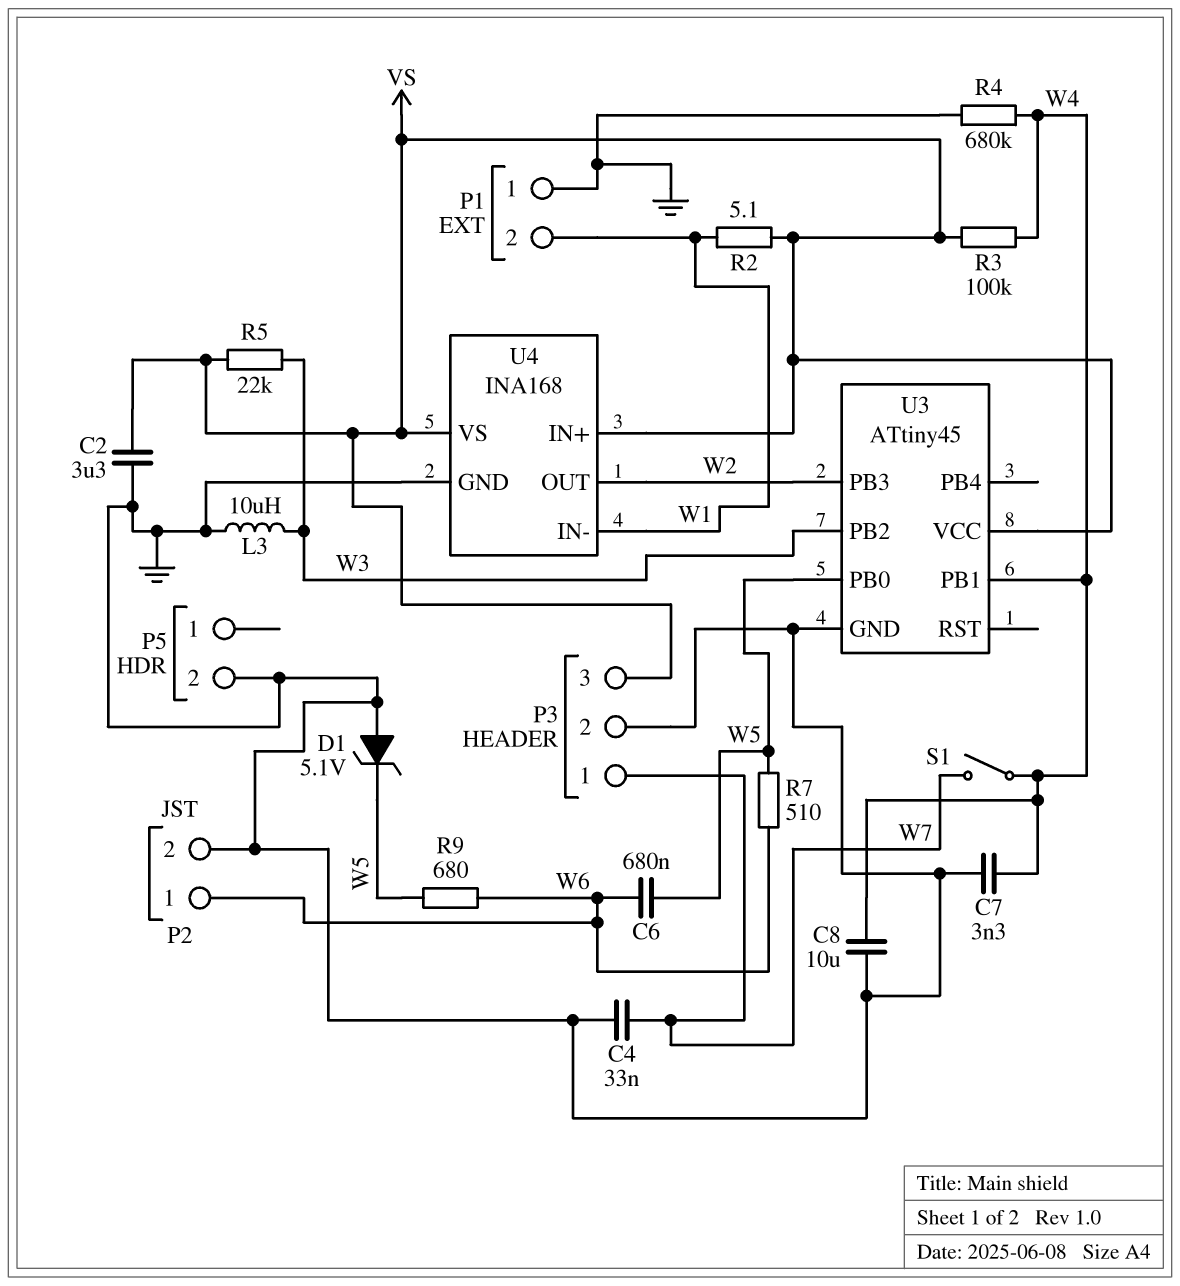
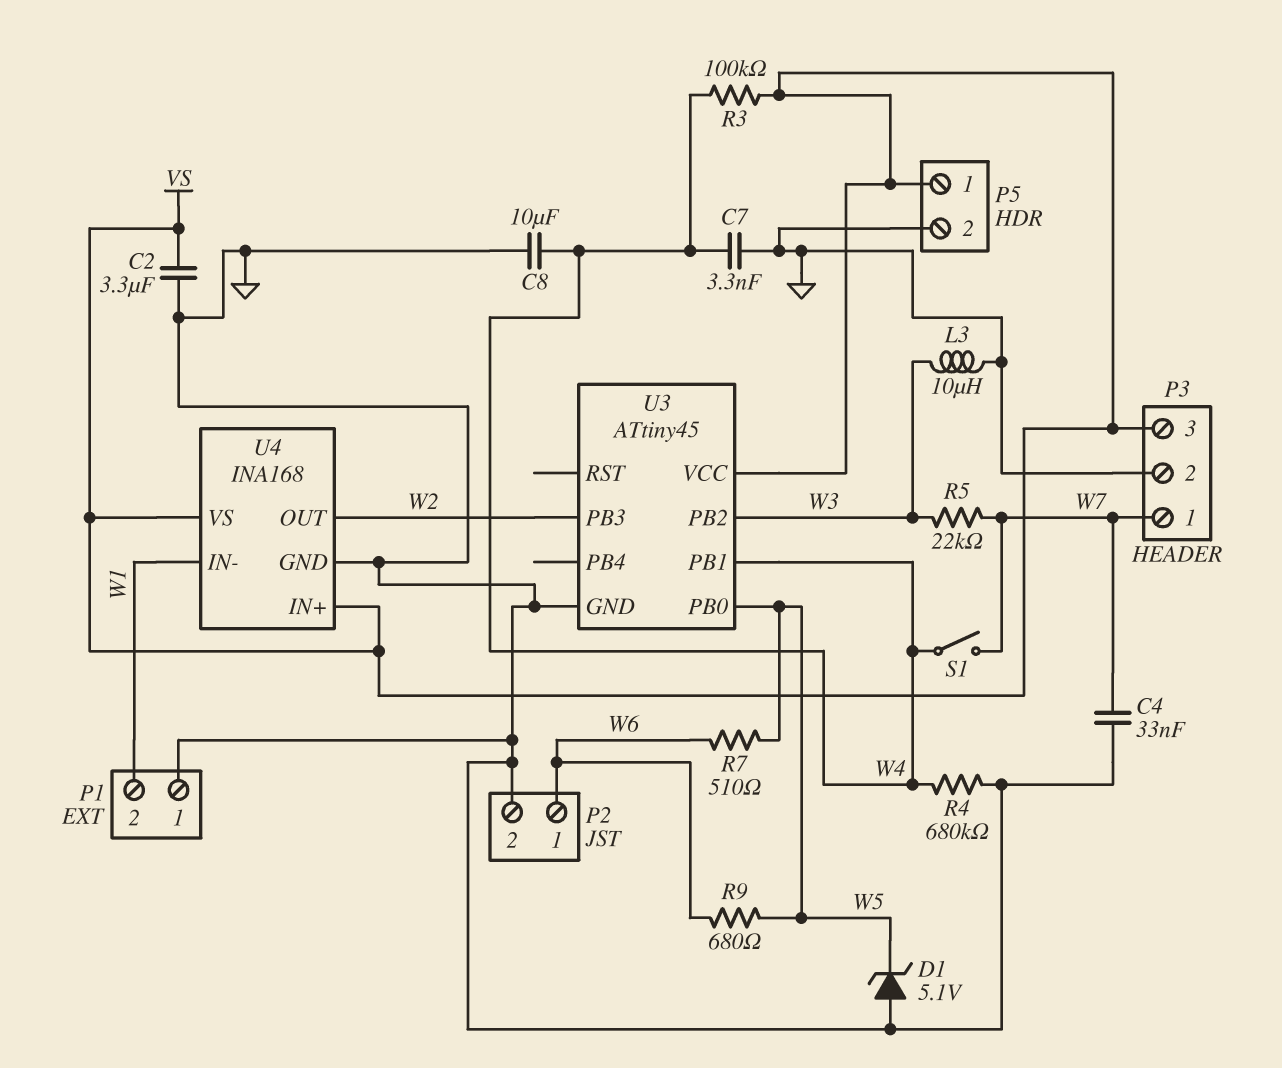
C6: 680nF (W5, W6) -> none
P5 pin 1: none -> VS
R2: 5.1 (VS, W1) -> none
R5: 22k (VS, W3) -> 22k (W3, W7)

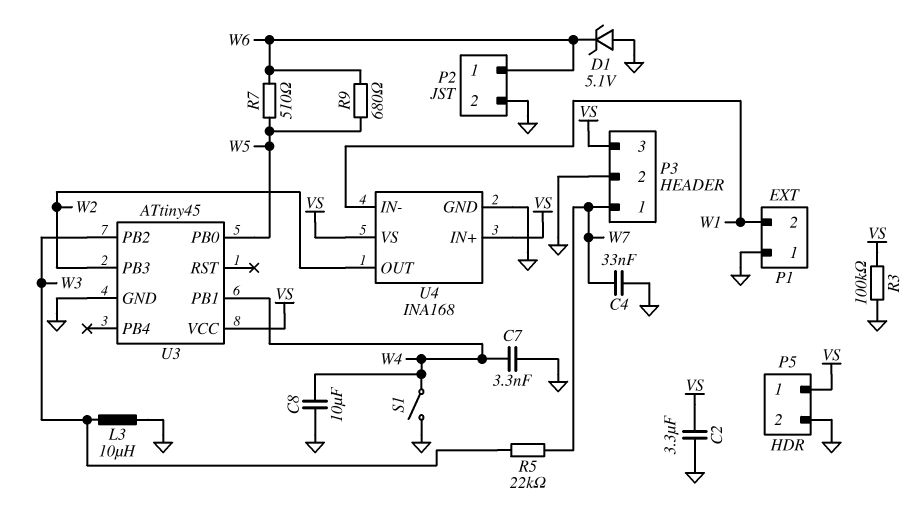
D1: zener 5.1V (A GND, K W5) -> zener 5.1V (A GND, K W6)
R3: 100k (VS, W4) -> 100k (GND, VS)
R4: 680k (GND, W4) -> none
S1: switch (W4, W7) -> switch (GND, W4)

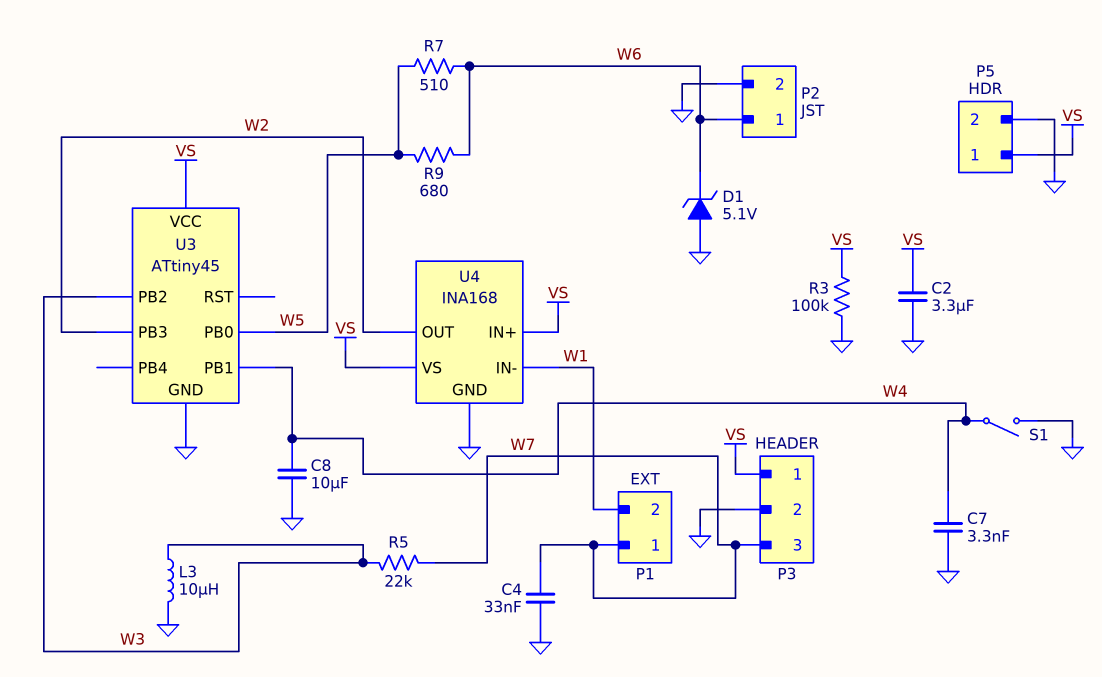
P1 pin 1: GND -> W7
P3 pin 1: W7 -> VS
P3 pin 3: VS -> W7

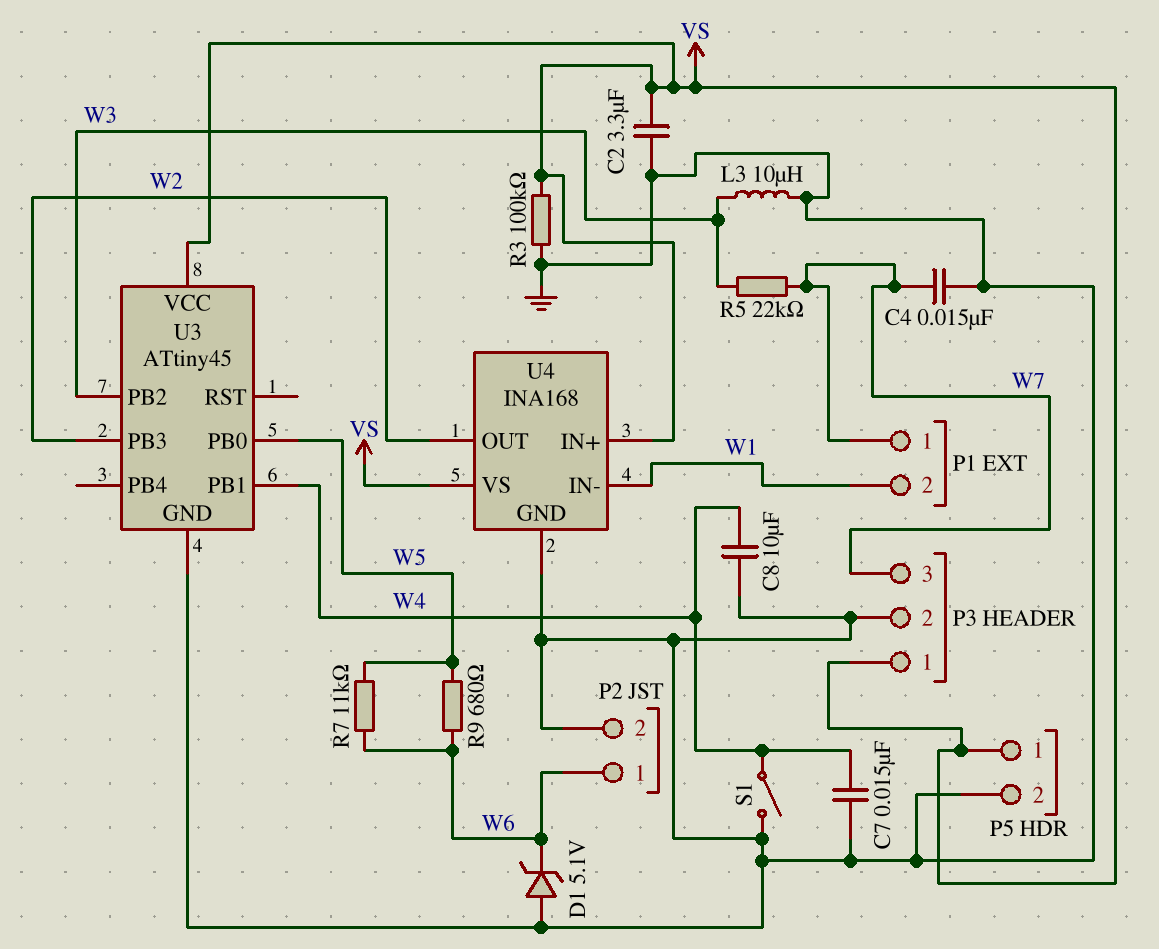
C4: 33nF (GND, W7) -> 15nF (GND, W7)
C7: 3.3nF (GND, W4) -> 15nF (GND, W4)
R7: 510 (W5, W6) -> 11k (W5, W6)

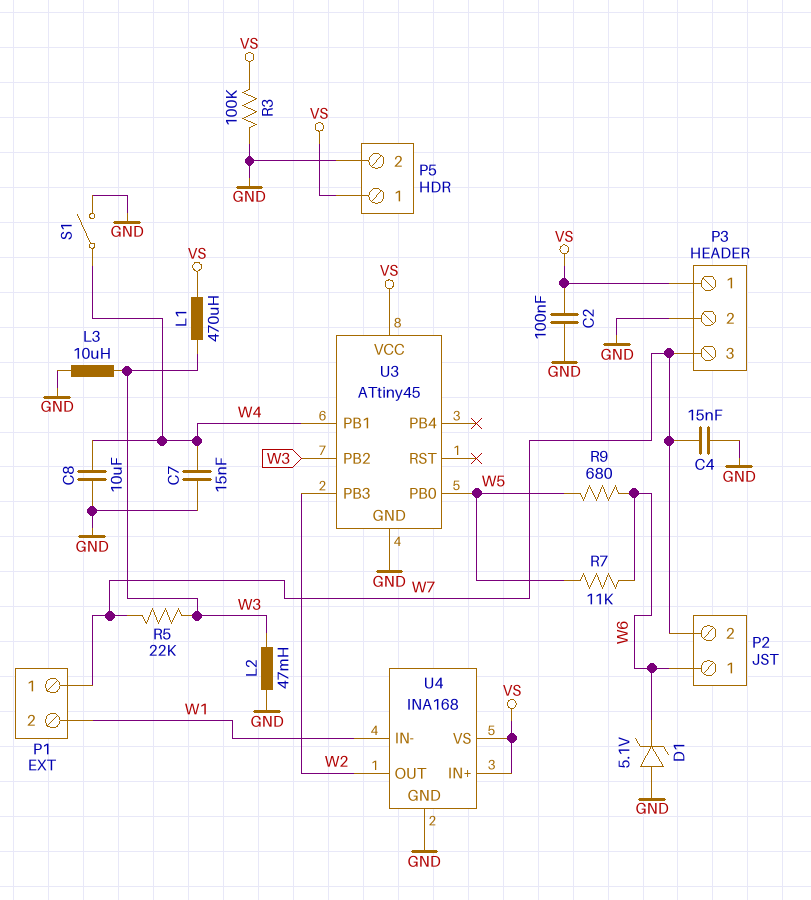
C2: 3.3uF (GND, VS) -> 100nF (GND, VS)
L1: none -> 470uH (VS, W3)
L2: none -> 47mH (GND, W3)
P2 pin 2: GND -> W7

